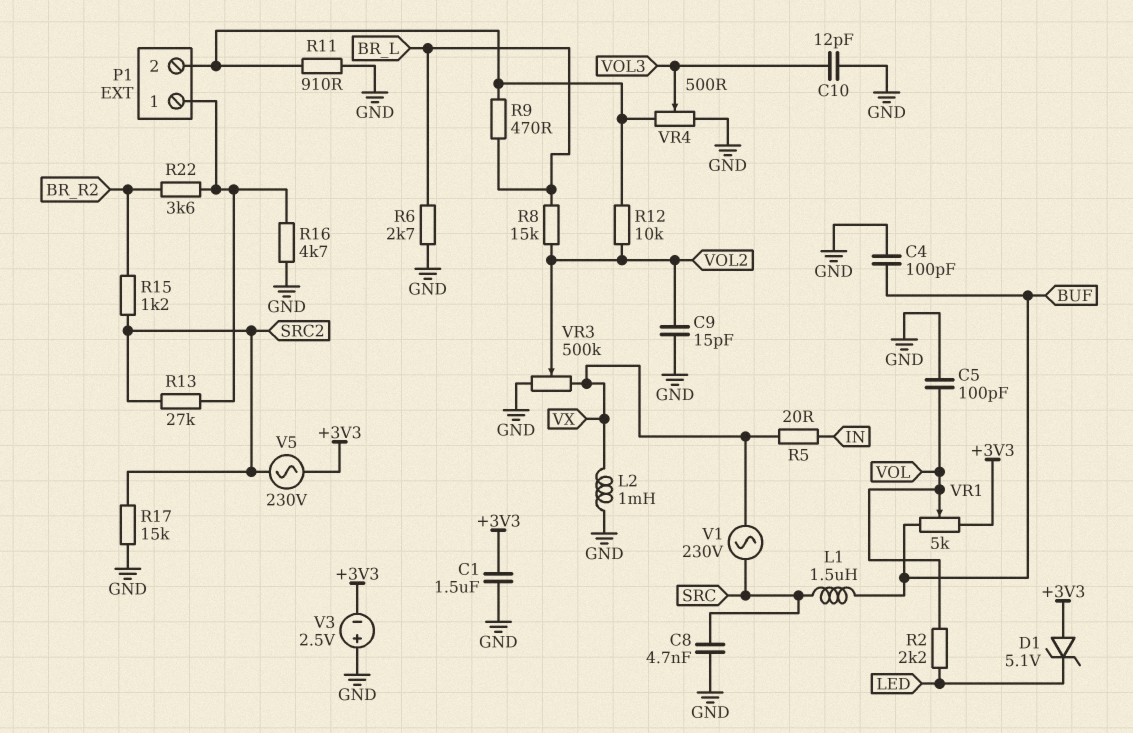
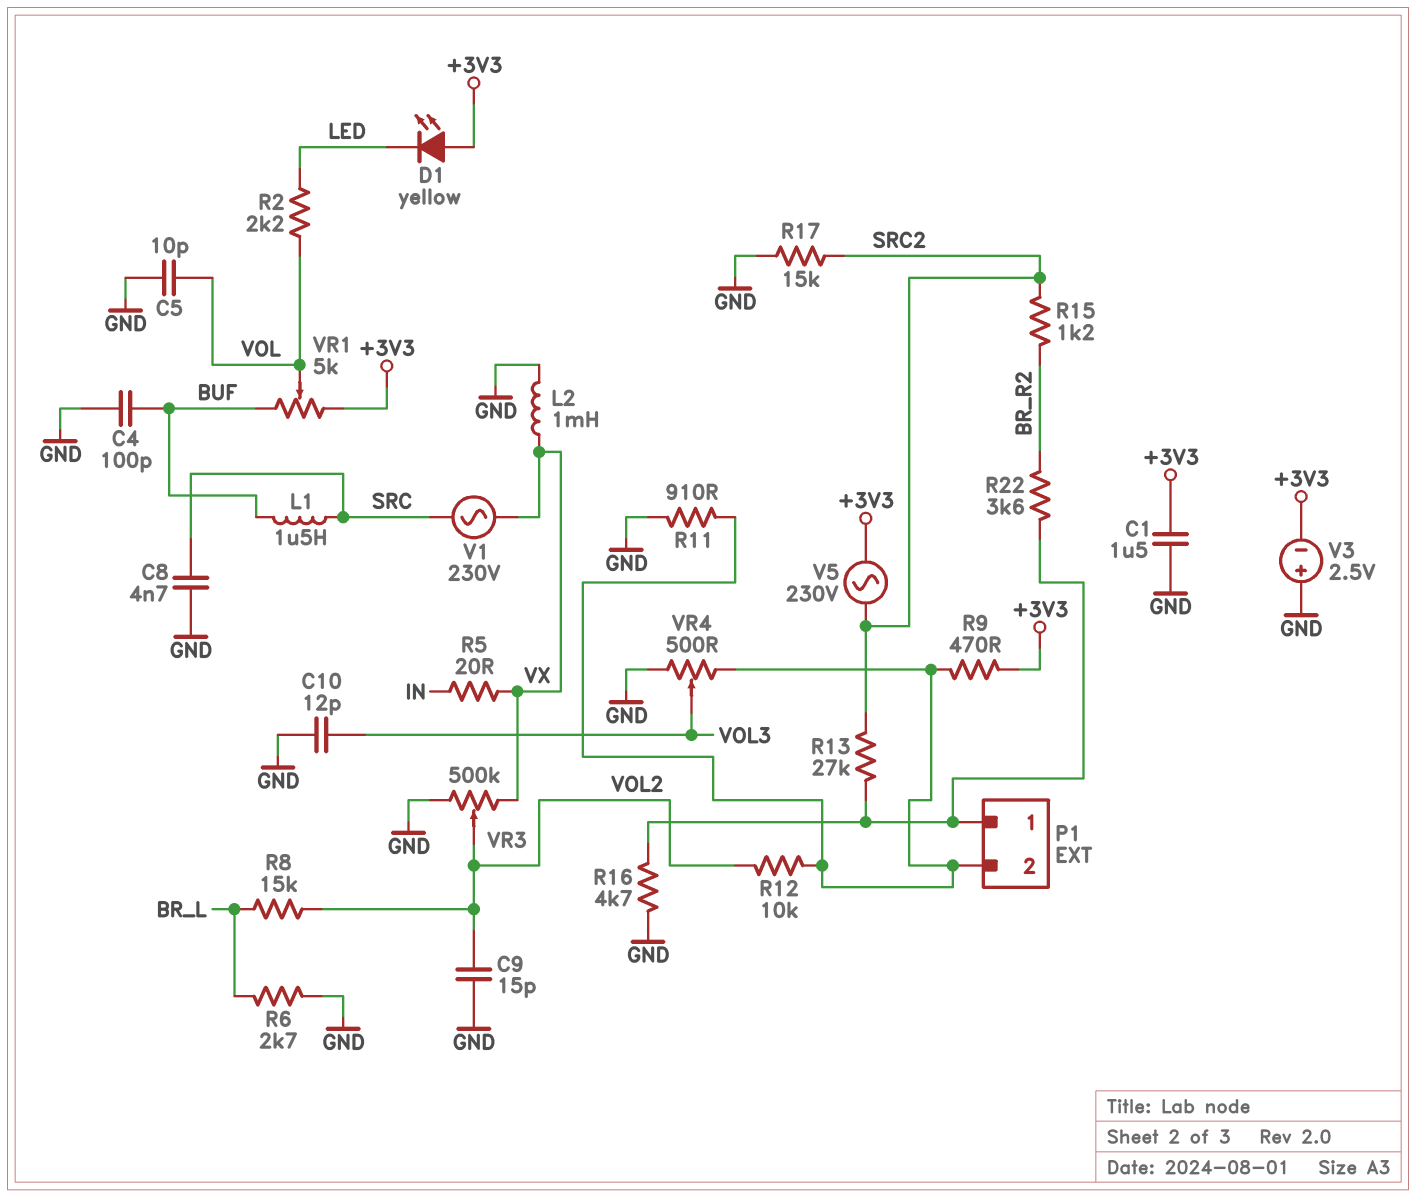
C5: 100pF (GND, VOL) -> 10pF (GND, VOL)
D1: zener 5.1V (A +3V3, K LED) -> LED yellow (A +3V3, K LED)
R9: 470 (BR_L, P1/2) -> 470 (+3V3, P1/2)

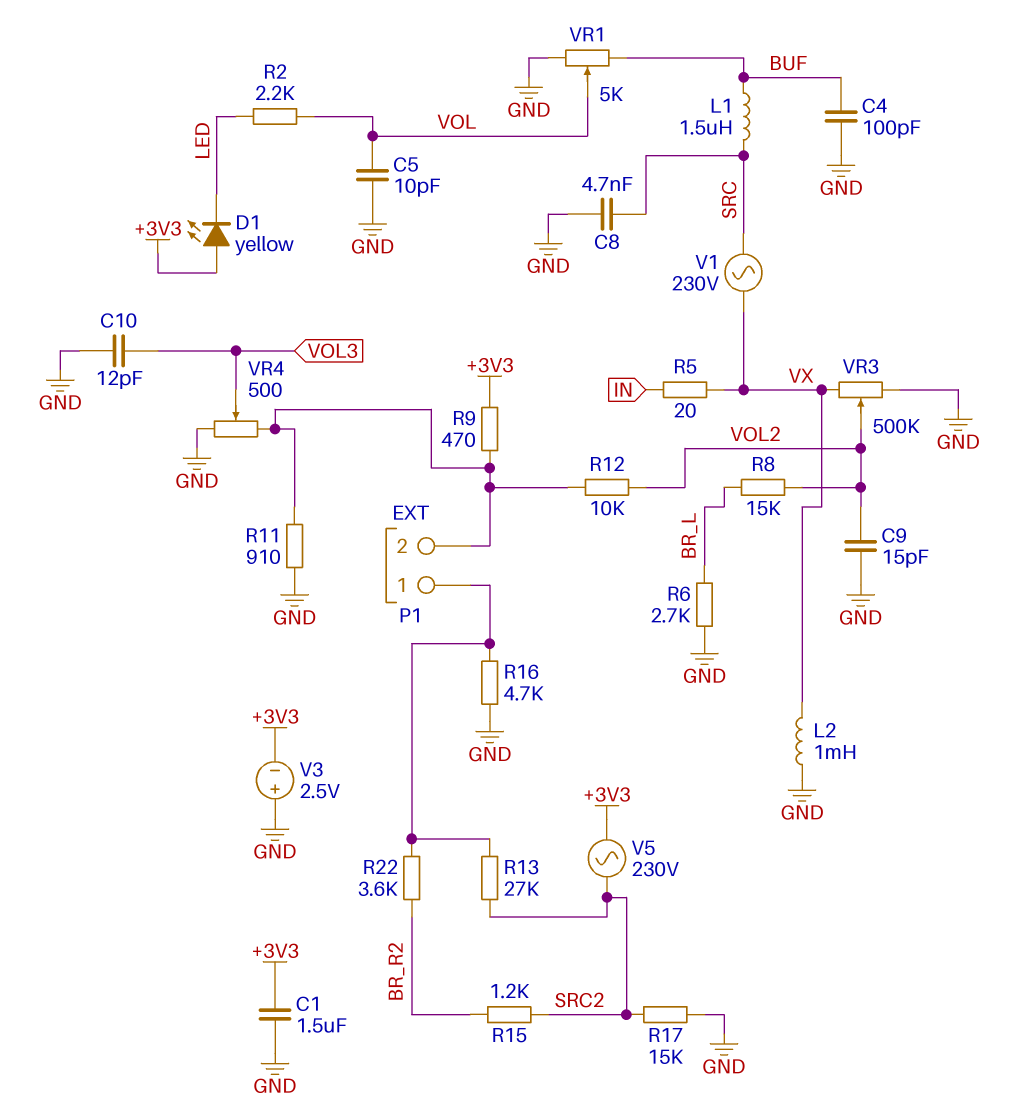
VR1: 5k (+3V3, BUF, wiper VOL) -> 5k (BUF, GND, wiper VOL)

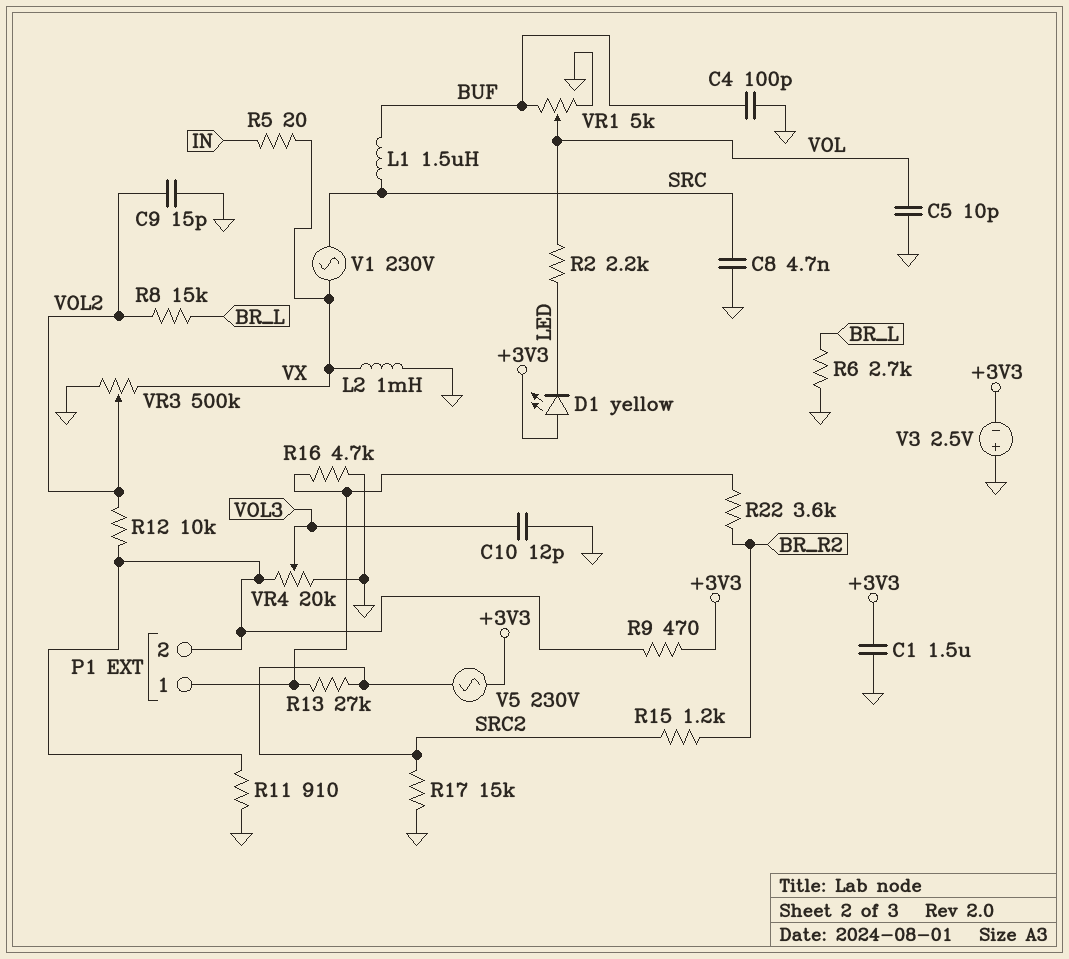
VR4: 500 (GND, P1/2, wiper VOL3) -> 20k (GND, P1/2, wiper VOL3)

